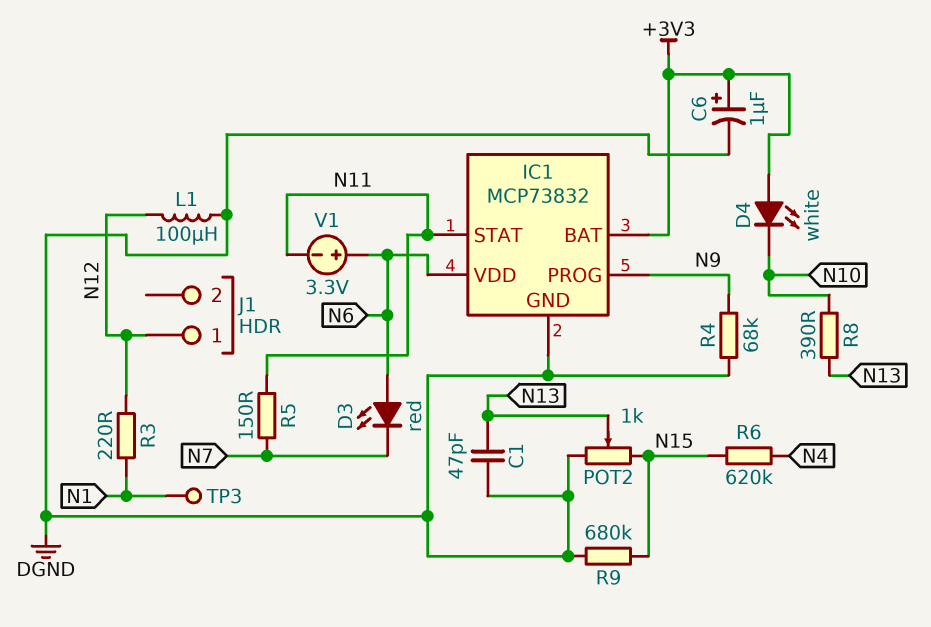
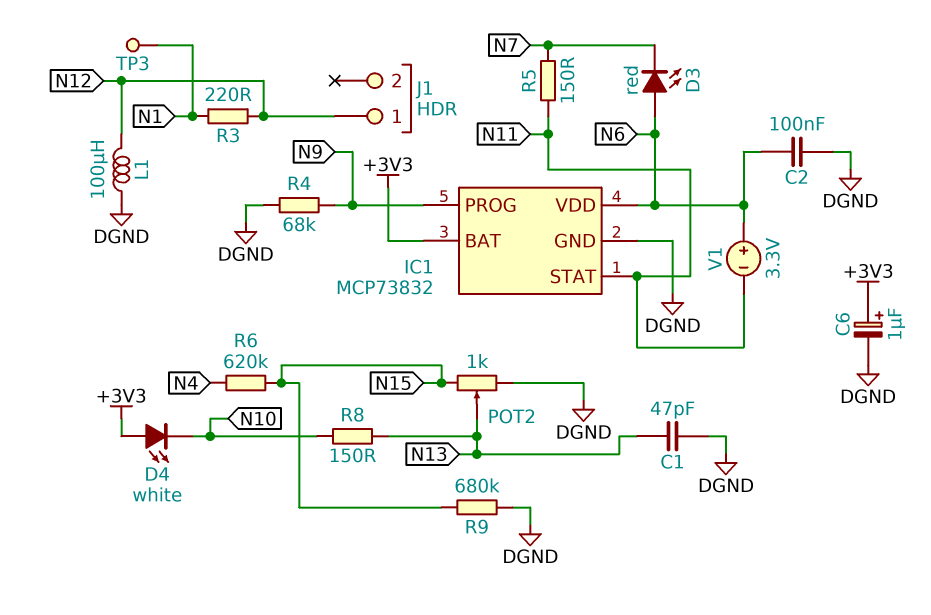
C2: none -> 100nF (DGND, N6)
R8: 390 (N10, N13) -> 150 (N10, N13)

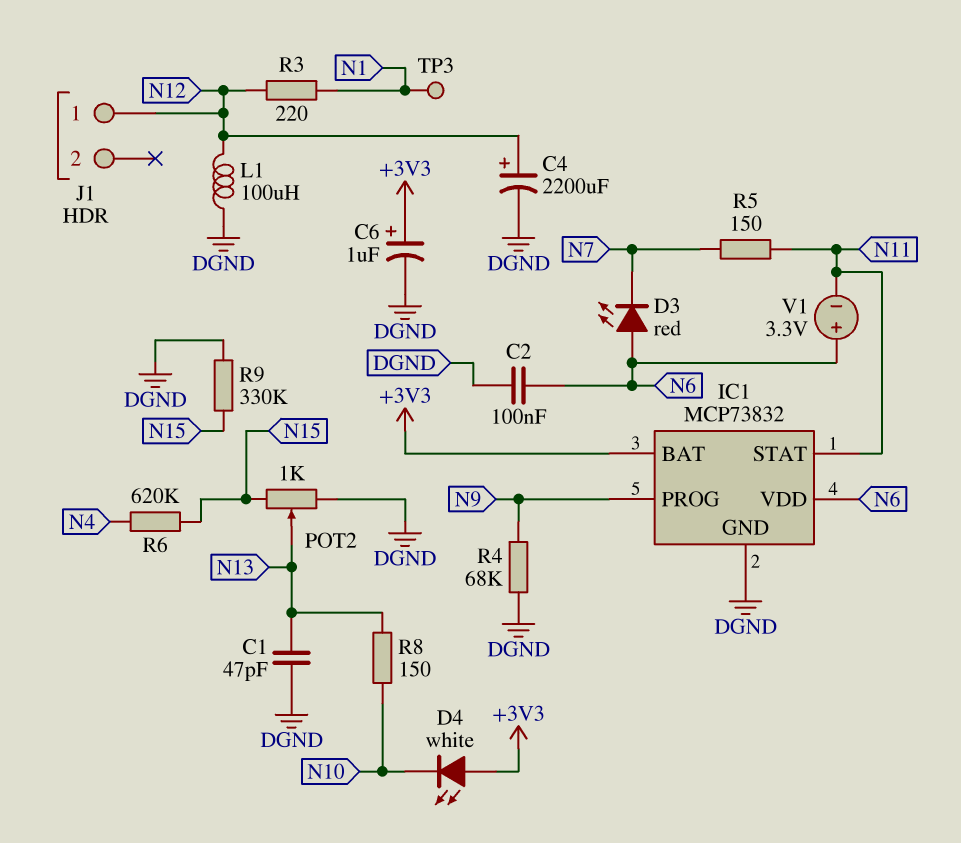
C4: none -> 2200uF (plus N12, minus DGND)
R9: 680k (DGND, N15) -> 330k (DGND, N15)

